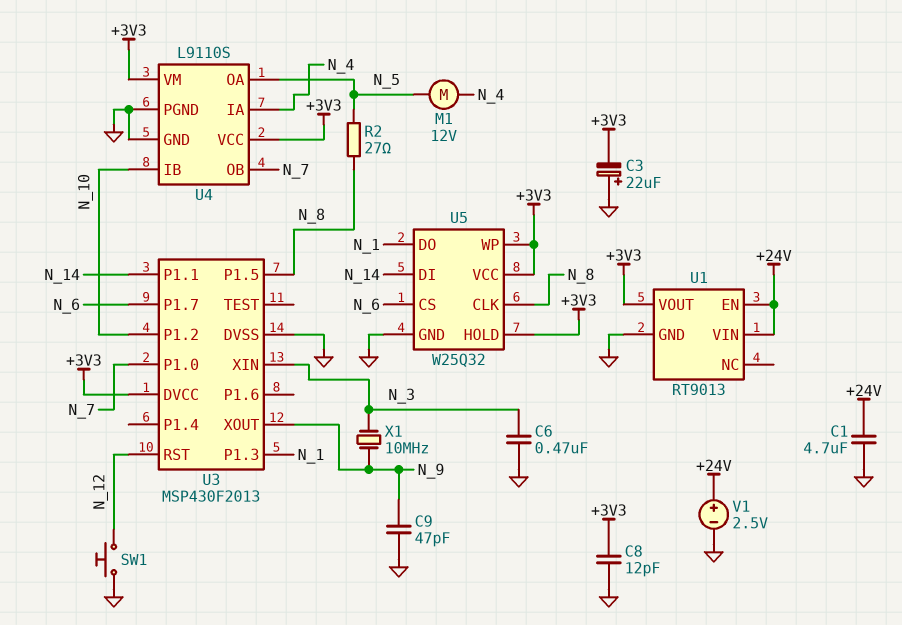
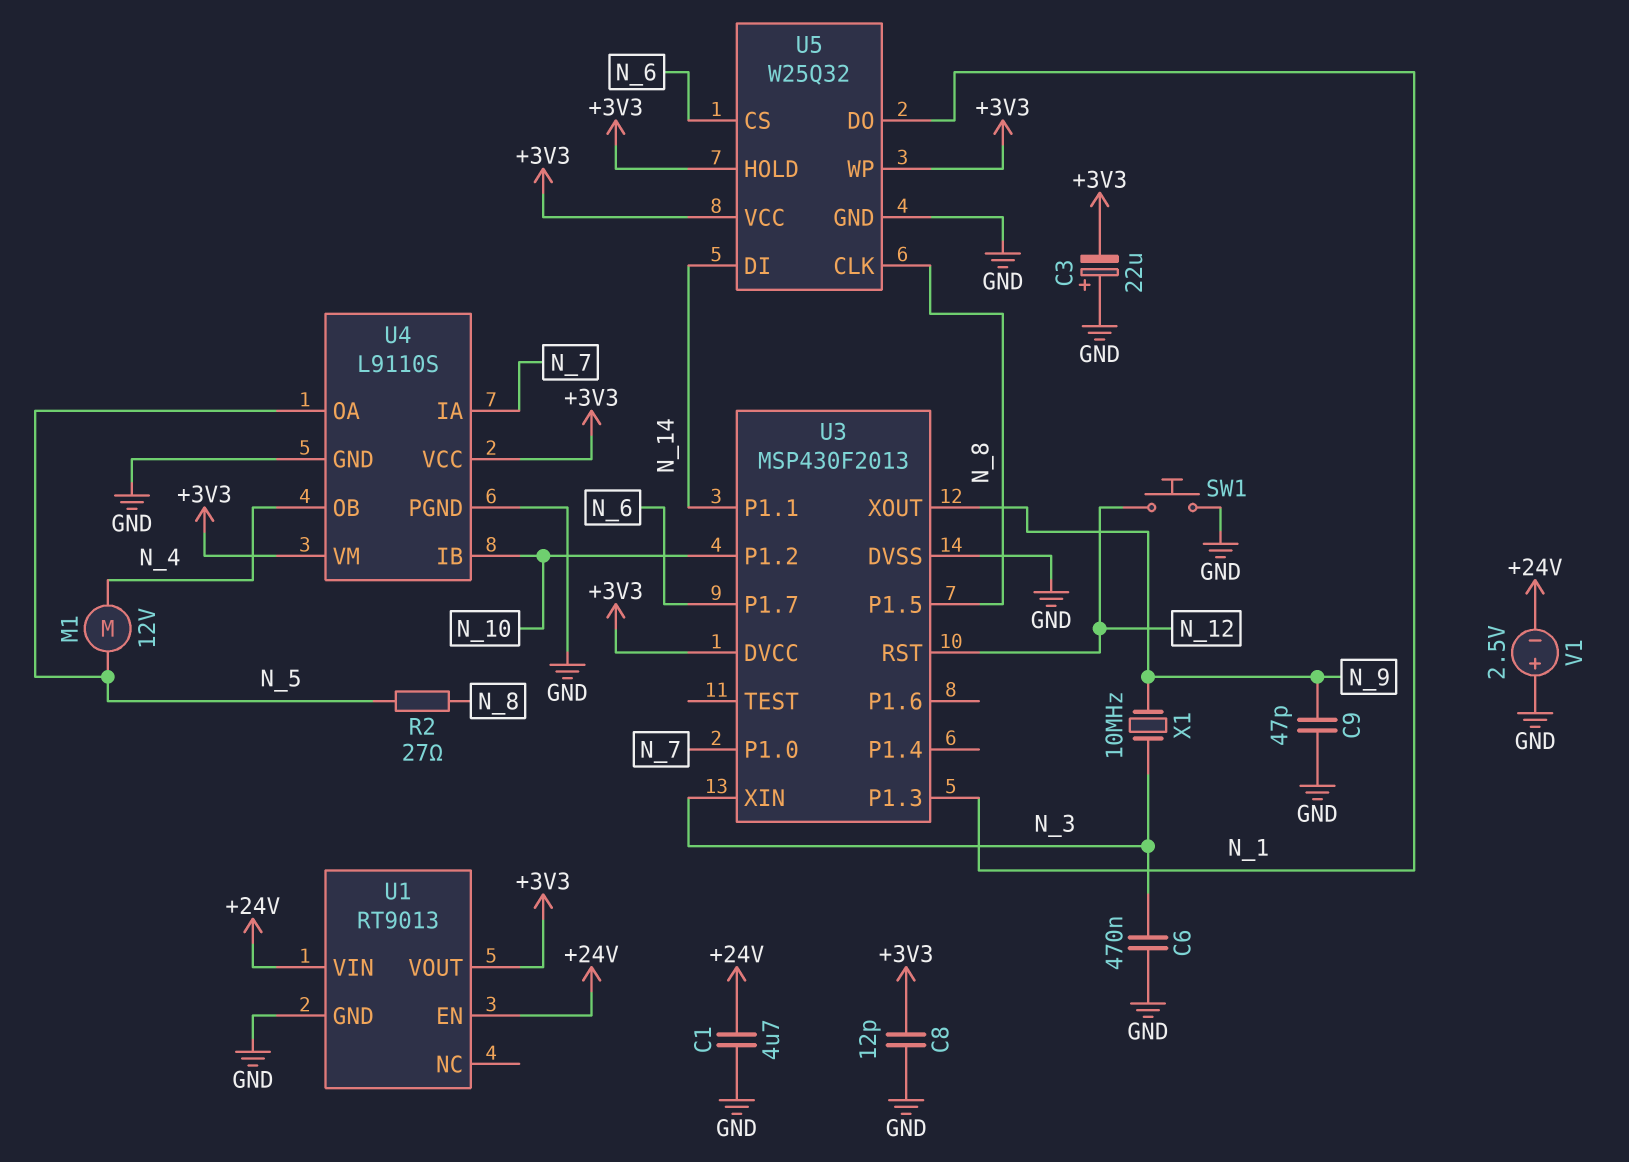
U4 pin IA: N_4 -> N_7
U4 pin OB: N_7 -> N_4
V1: 2.5V (plus +24V, minus GND) -> 2.5V (plus GND, minus +24V)

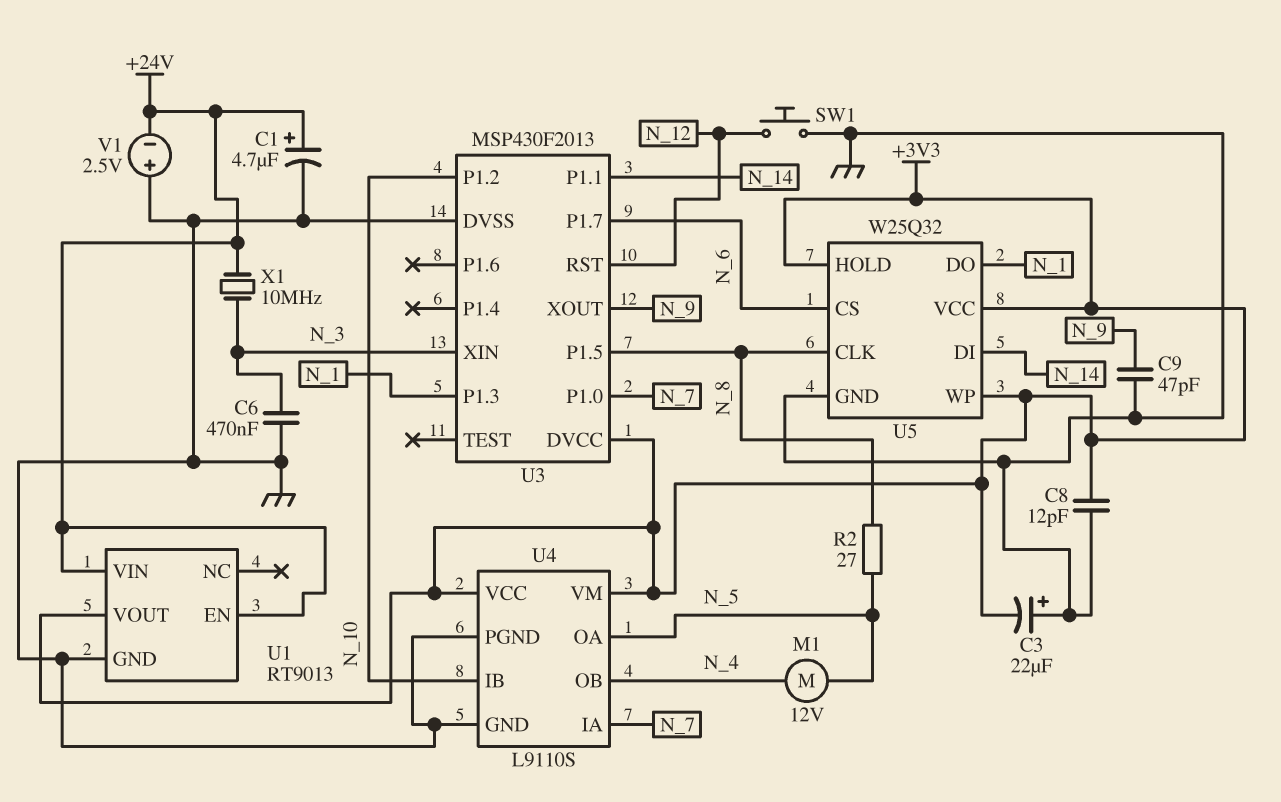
C1: 4.7uF (+24V, GND) -> 4.7uF (plus +24V, minus GND)
X1: 10MHz (N_3, N_9) -> 10MHz (+24V, N_3)

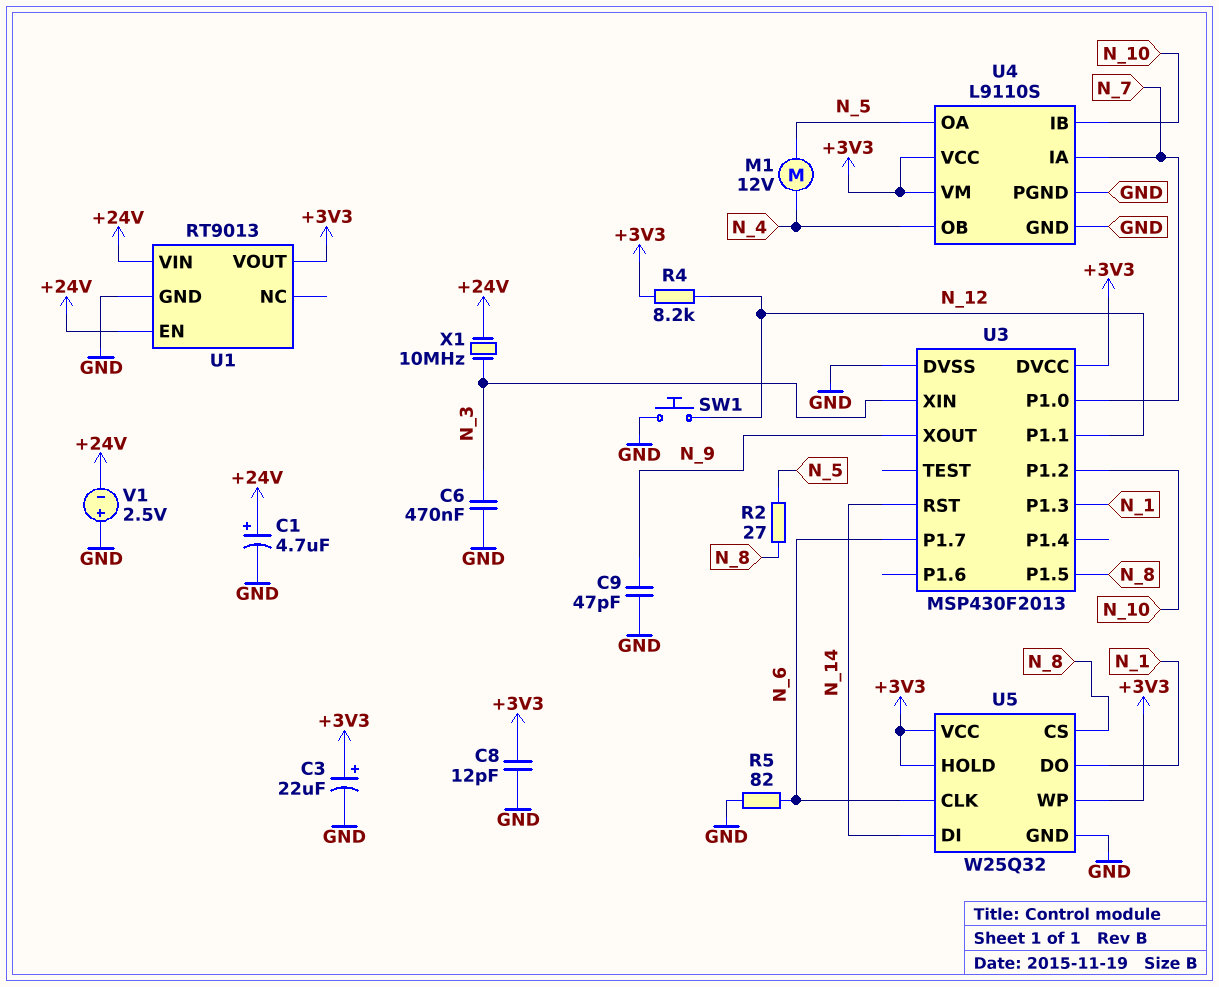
C3: 22uF (plus GND, minus +3V3) -> 22uF (plus +3V3, minus GND)
R4: none -> 8.2k (+3V3, N_12)
R5: none -> 82 (GND, N_6)
U3 pin P1.1: N_14 -> N_12
U3 pin RST: N_12 -> N_14
U5 pin CLK: N_8 -> N_6
U5 pin CS: N_6 -> N_8

